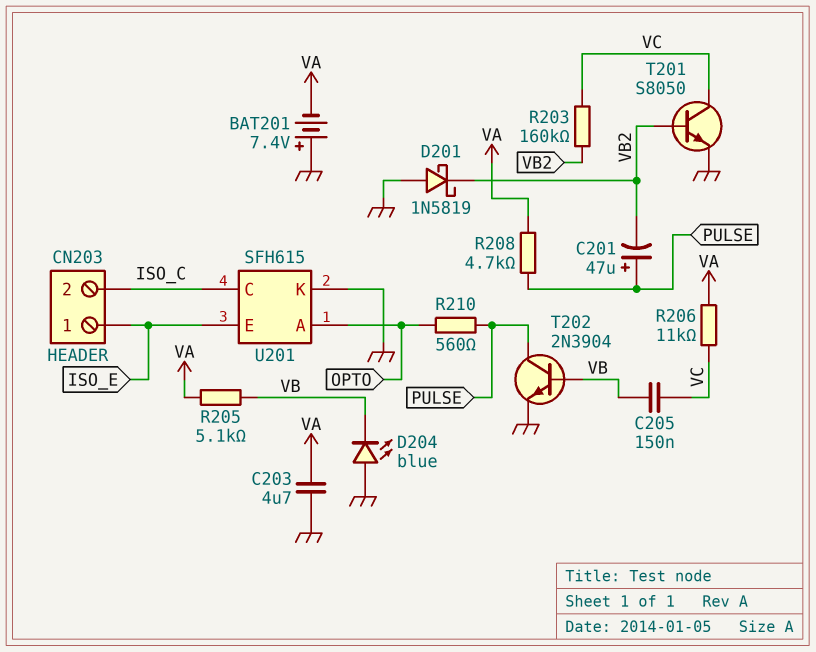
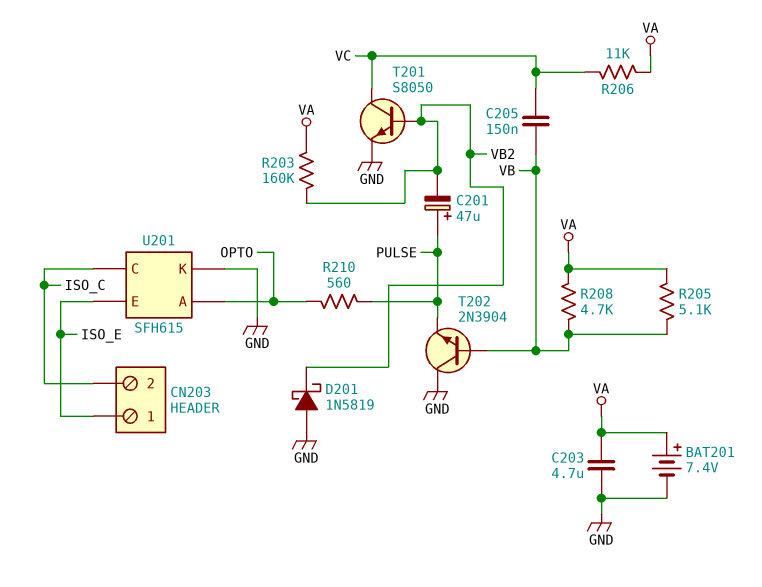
BAT201: 7.4V (plus GND, minus VA) -> 7.4V (plus VA, minus GND)
D204: LED blue (A GND, K VB) -> none
R203: 160k (VB2, VC) -> 160k (VA, VB2)
R208: 4.7k (PULSE, VA) -> 4.7k (VA, VB)
T202: NPN 2N3904 (B VB, C PULSE, E GND) -> NPN 2N3904 (B VB, C GND, E PULSE)

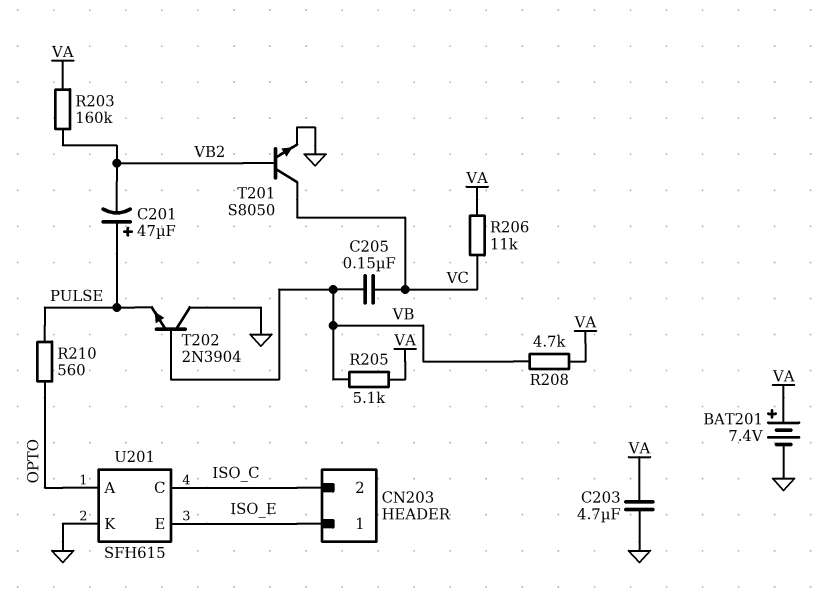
D201: schottky 1N5819 (A GND, K VB2) -> none

